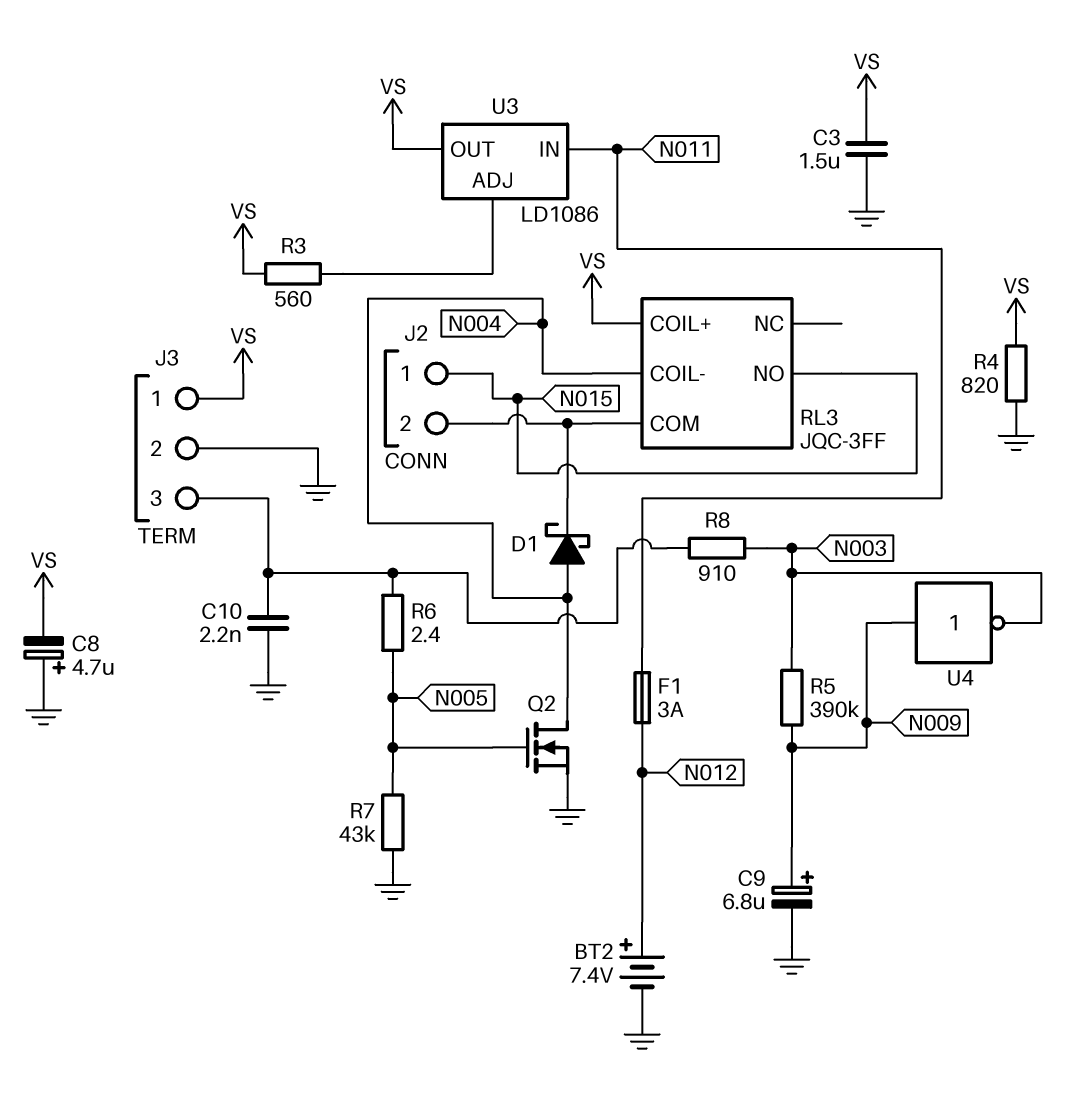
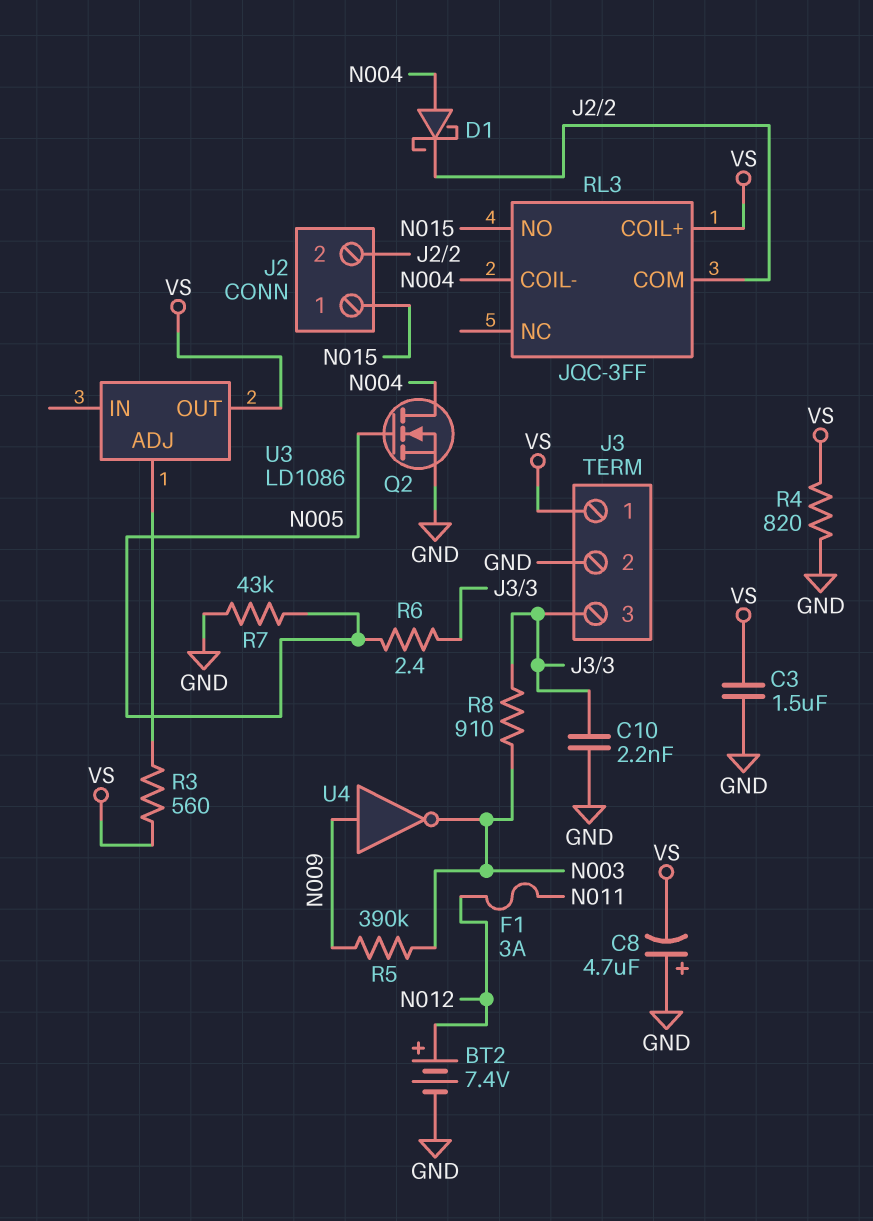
C9: 6.8uF (plus N009, minus GND) -> none
U3 pin IN: N011 -> none

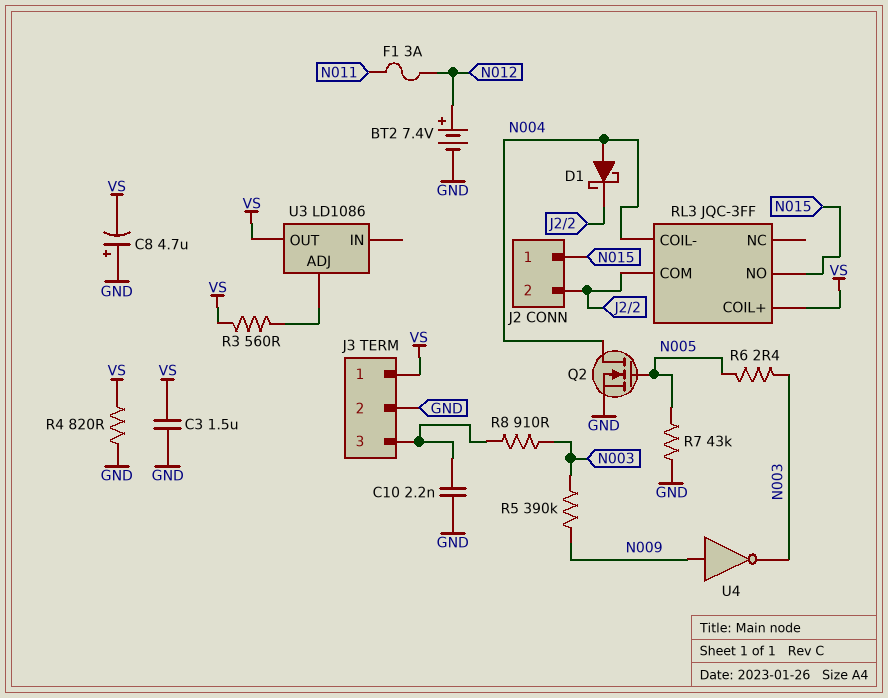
R6: 2.4 (J3/3, N005) -> 2.4 (N003, N005)

